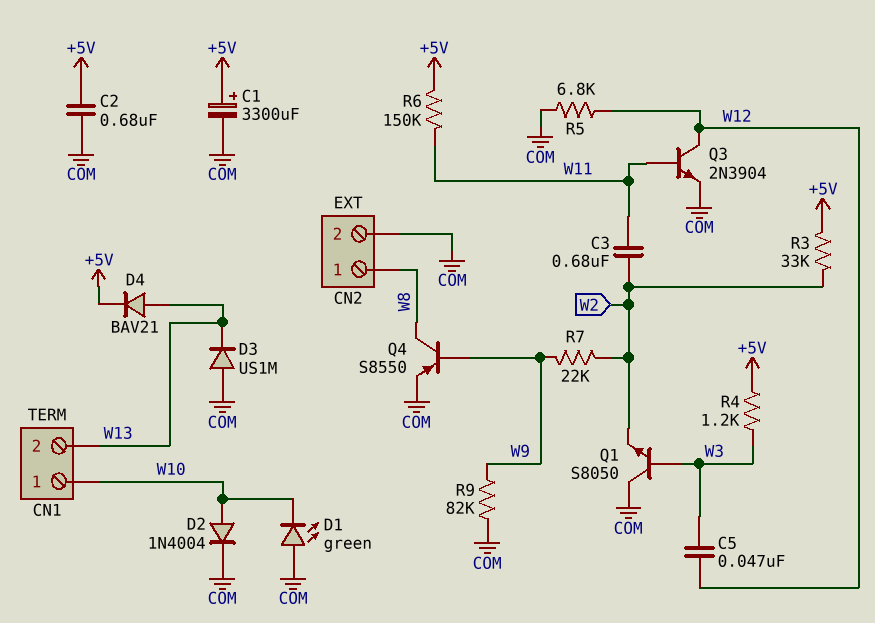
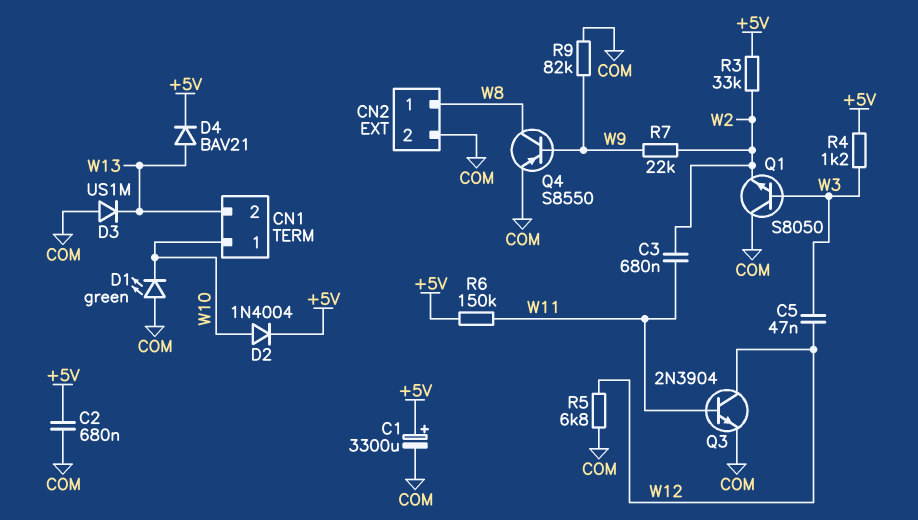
D2: diode 1N4004 (A W10, K COM) -> diode 1N4004 (A W10, K +5V)

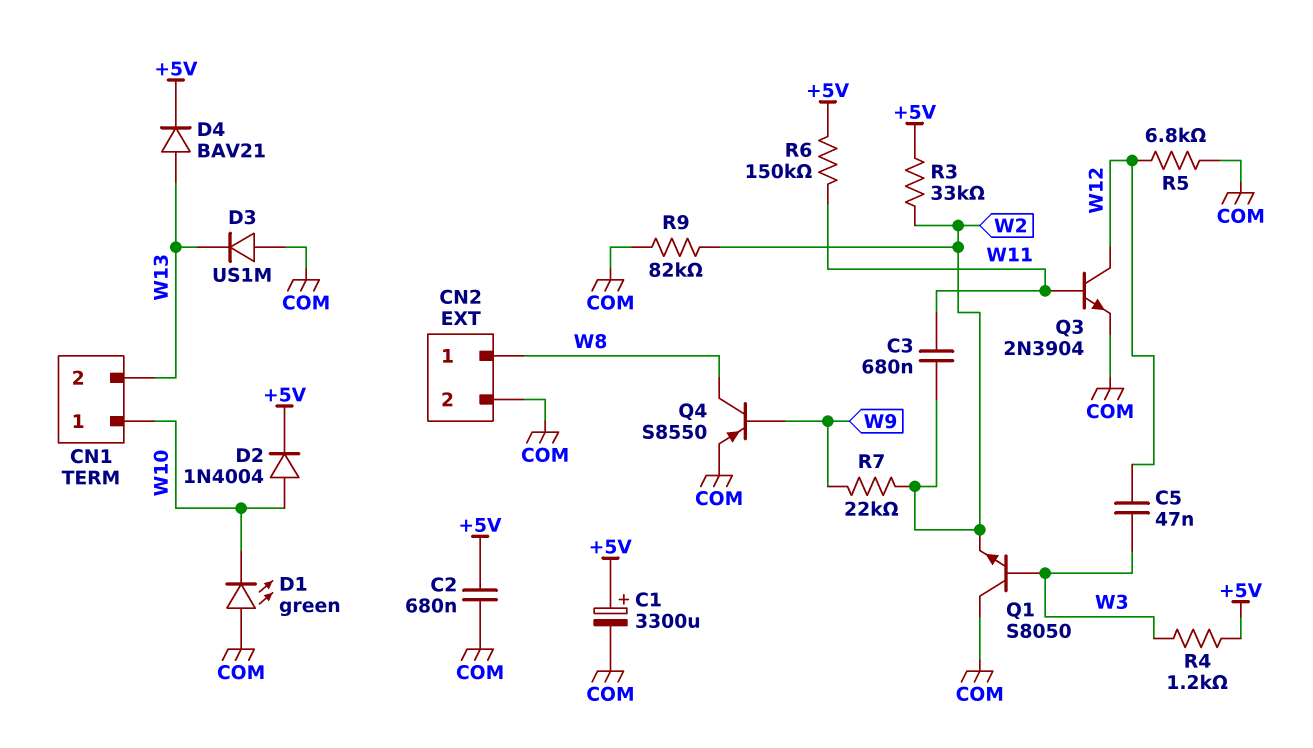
R9: 82k (COM, W9) -> 82k (COM, W2)

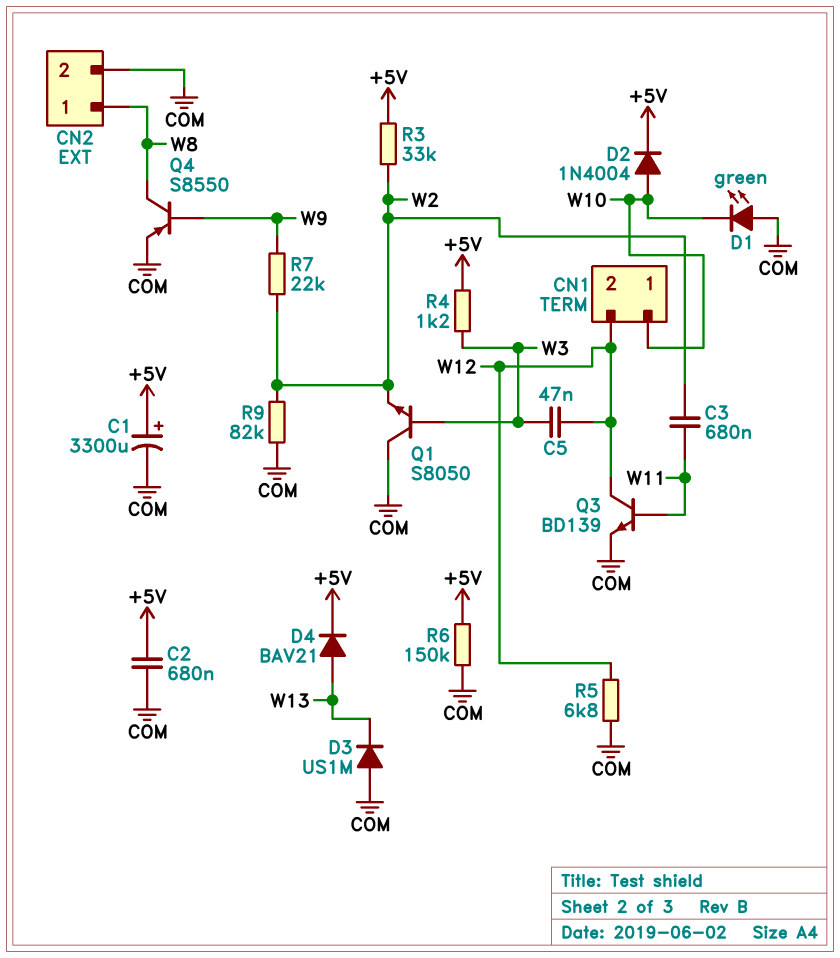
CN1 pin 2: W13 -> W12
Q3: NPN 2N3904 (B W11, C W12, E COM) -> NPN BD139 (B W11, C W12, E COM)
R6: 150k (+5V, W11) -> 150k (+5V, COM)

